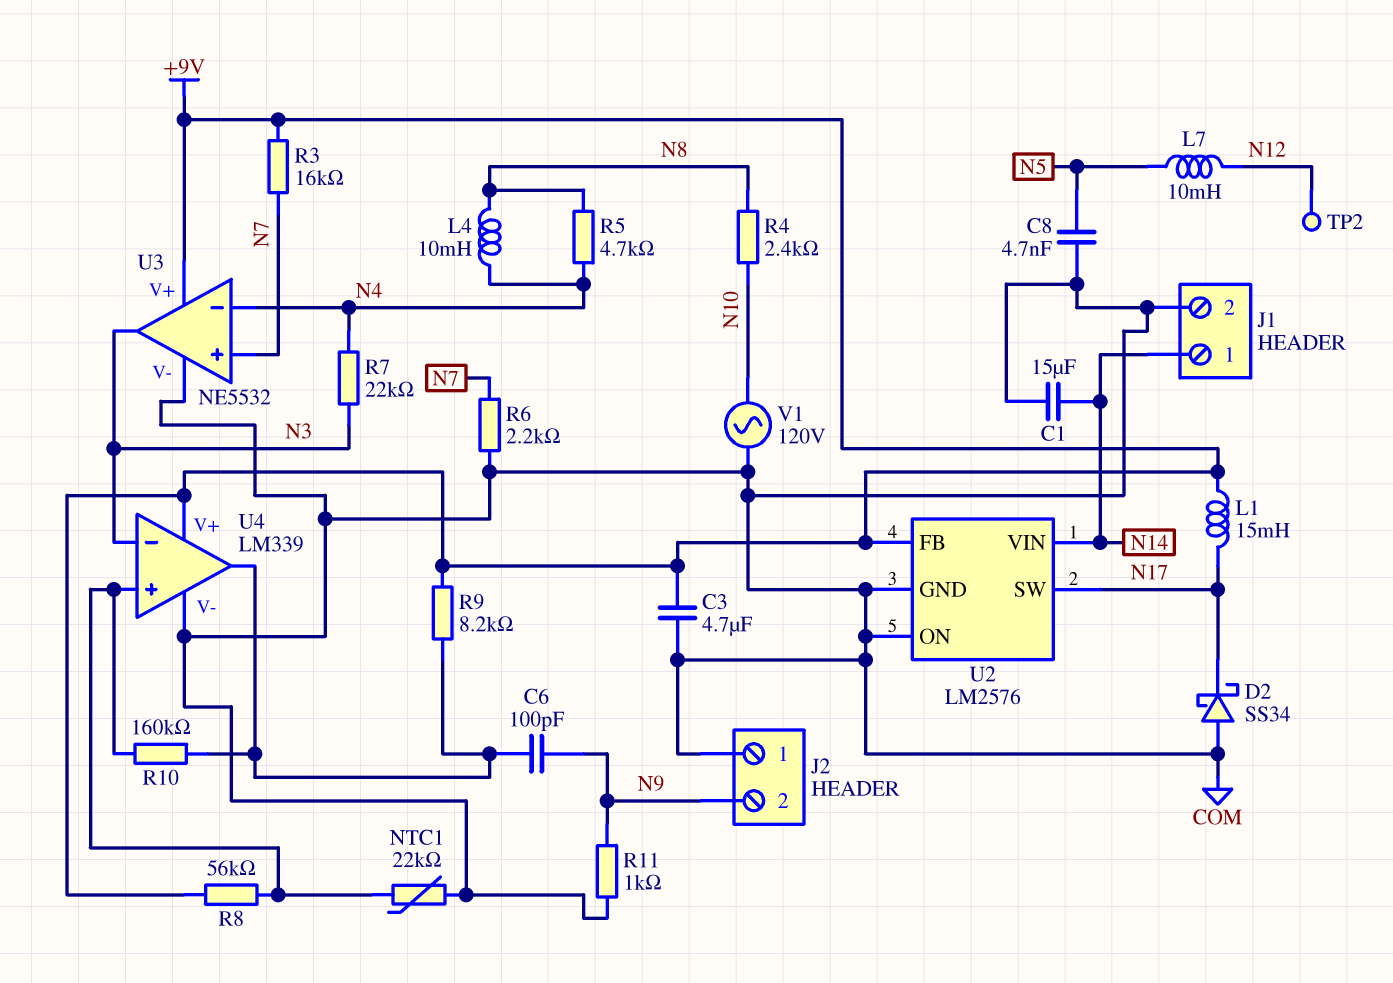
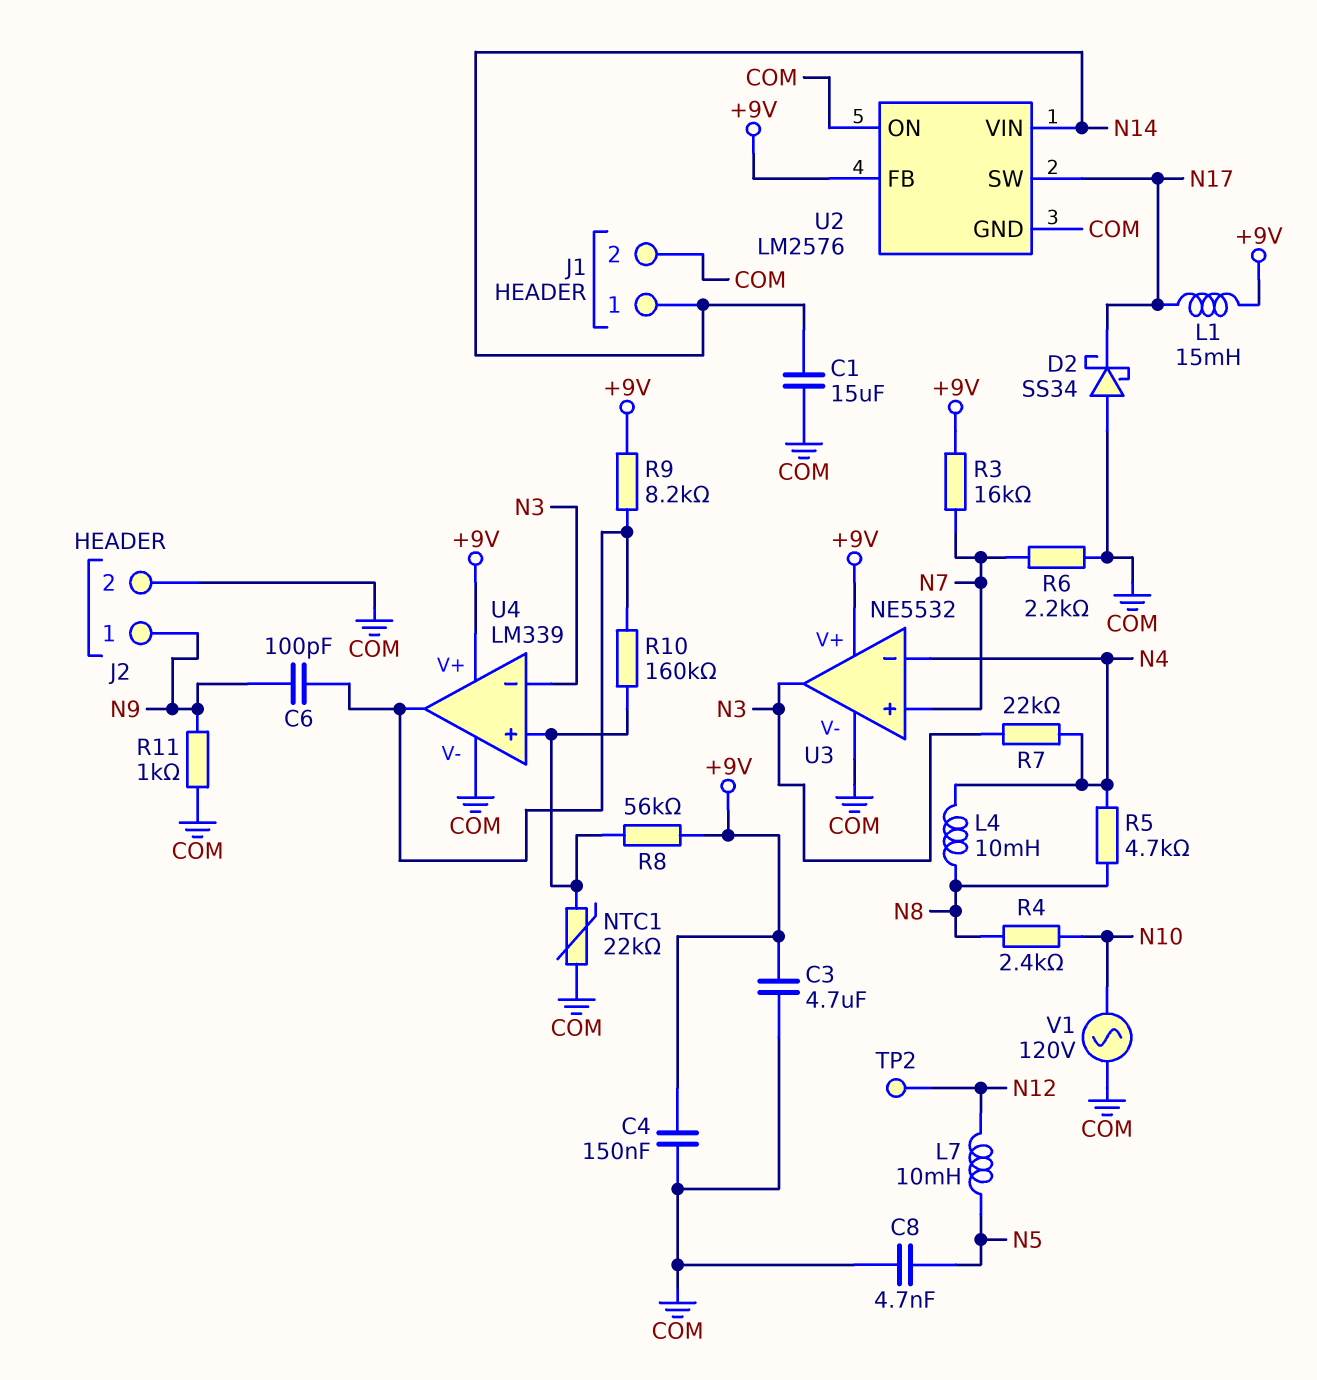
C4: none -> 150nF (+9V, COM)
J2 pin 1: COM -> N9
J2 pin 2: N9 -> COM

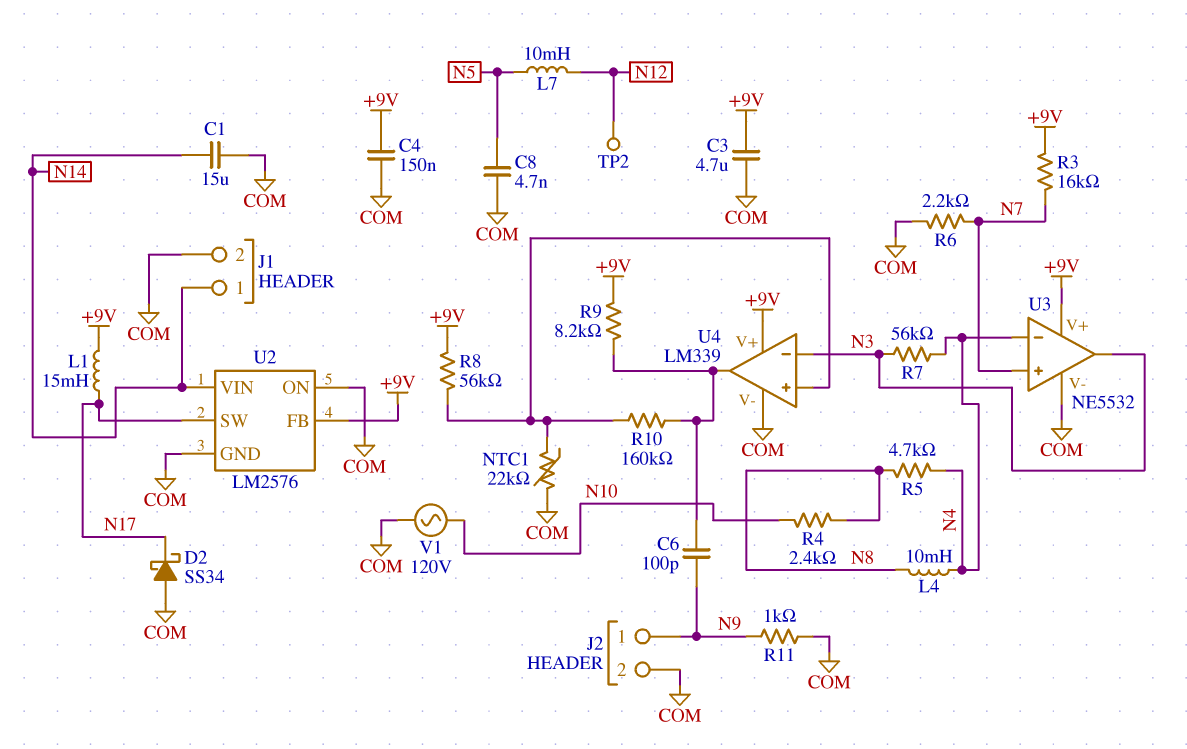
R7: 22k (N3, N4) -> 56k (N3, N4)

